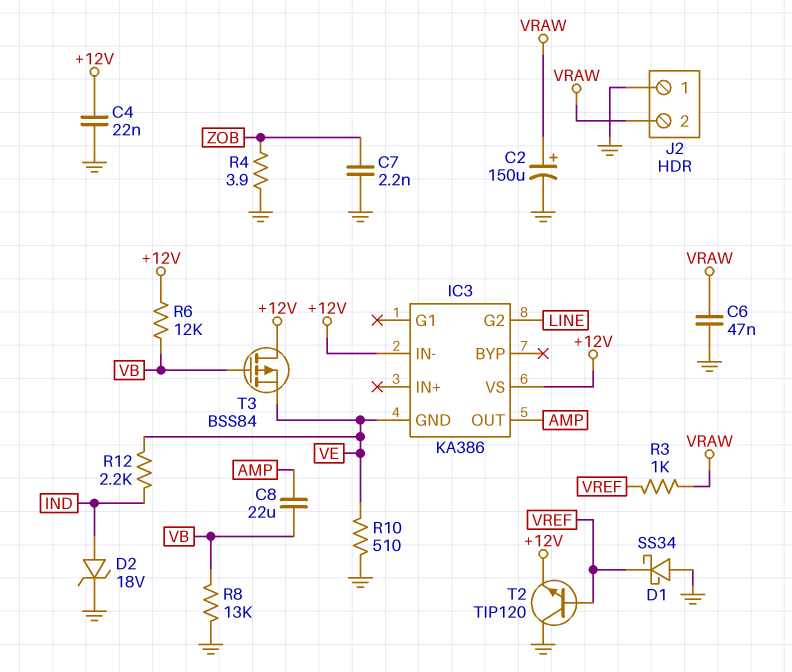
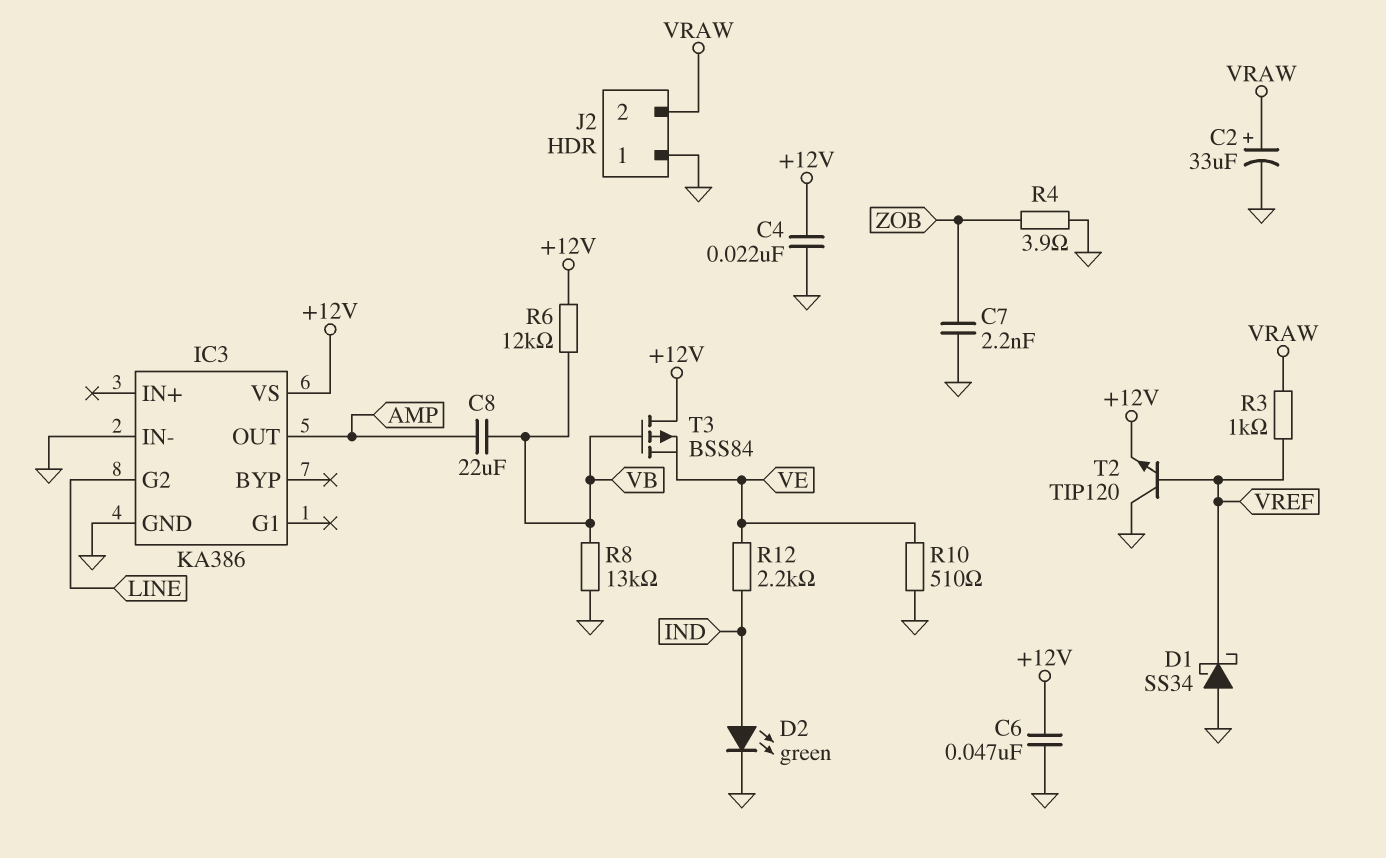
C2: 150uF (plus VRAW, minus GND) -> 33uF (plus VRAW, minus GND)
C6: 47nF (GND, VRAW) -> 47nF (+12V, GND)
D2: zener 18V (A IND, K GND) -> LED green (A IND, K GND)
IC3 pin GND: VE -> GND
IC3 pin IN-: +12V -> GND

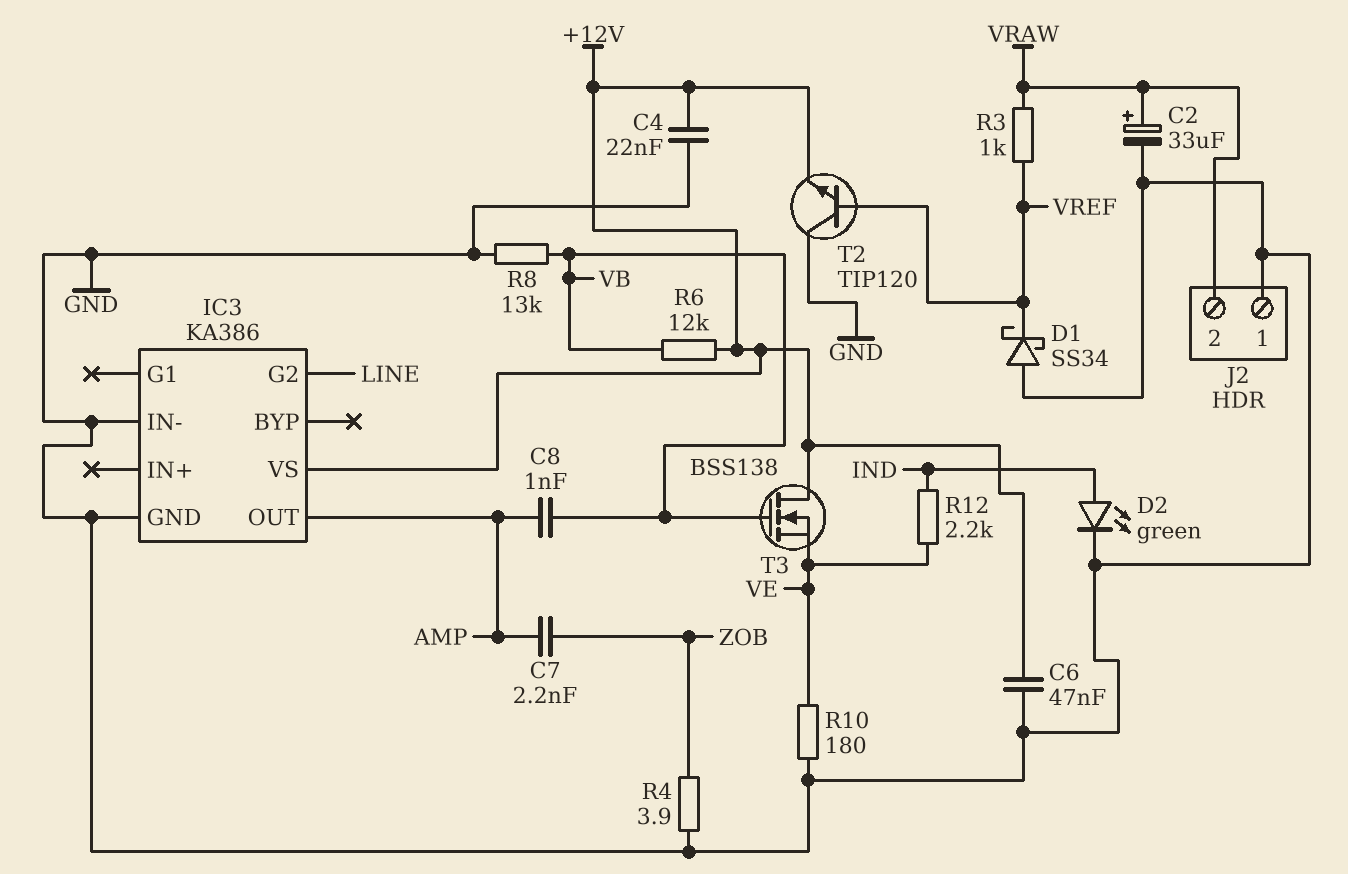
C7: 2.2nF (GND, ZOB) -> 2.2nF (AMP, ZOB)
C8: 22uF (AMP, VB) -> 1nF (AMP, VB)
R10: 510 (GND, VE) -> 180 (GND, VE)
T3: PMOS BSS84 (G VB, D +12V, S VE) -> NMOS BSS138 (G VB, D +12V, S VE)

